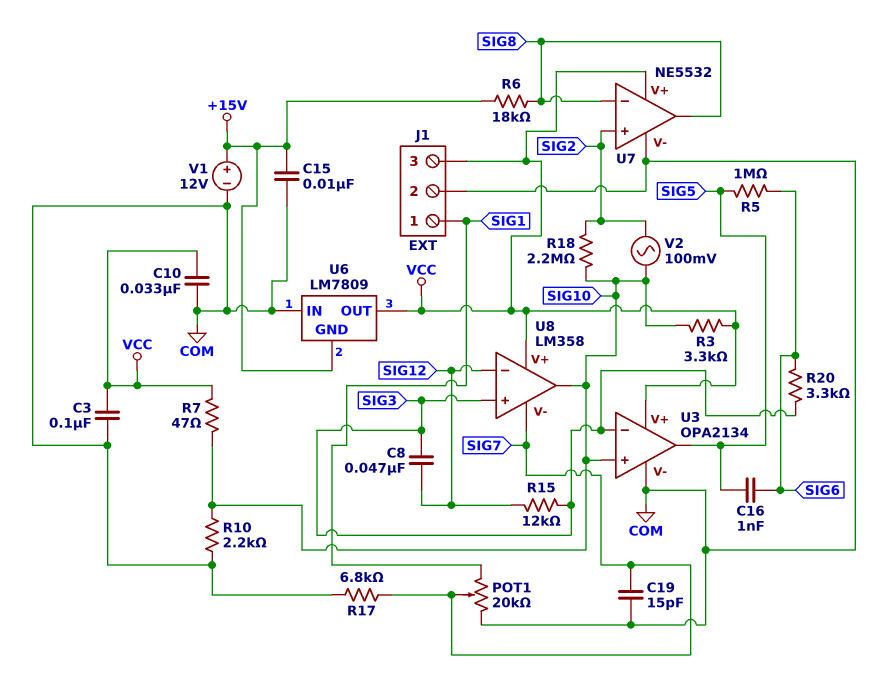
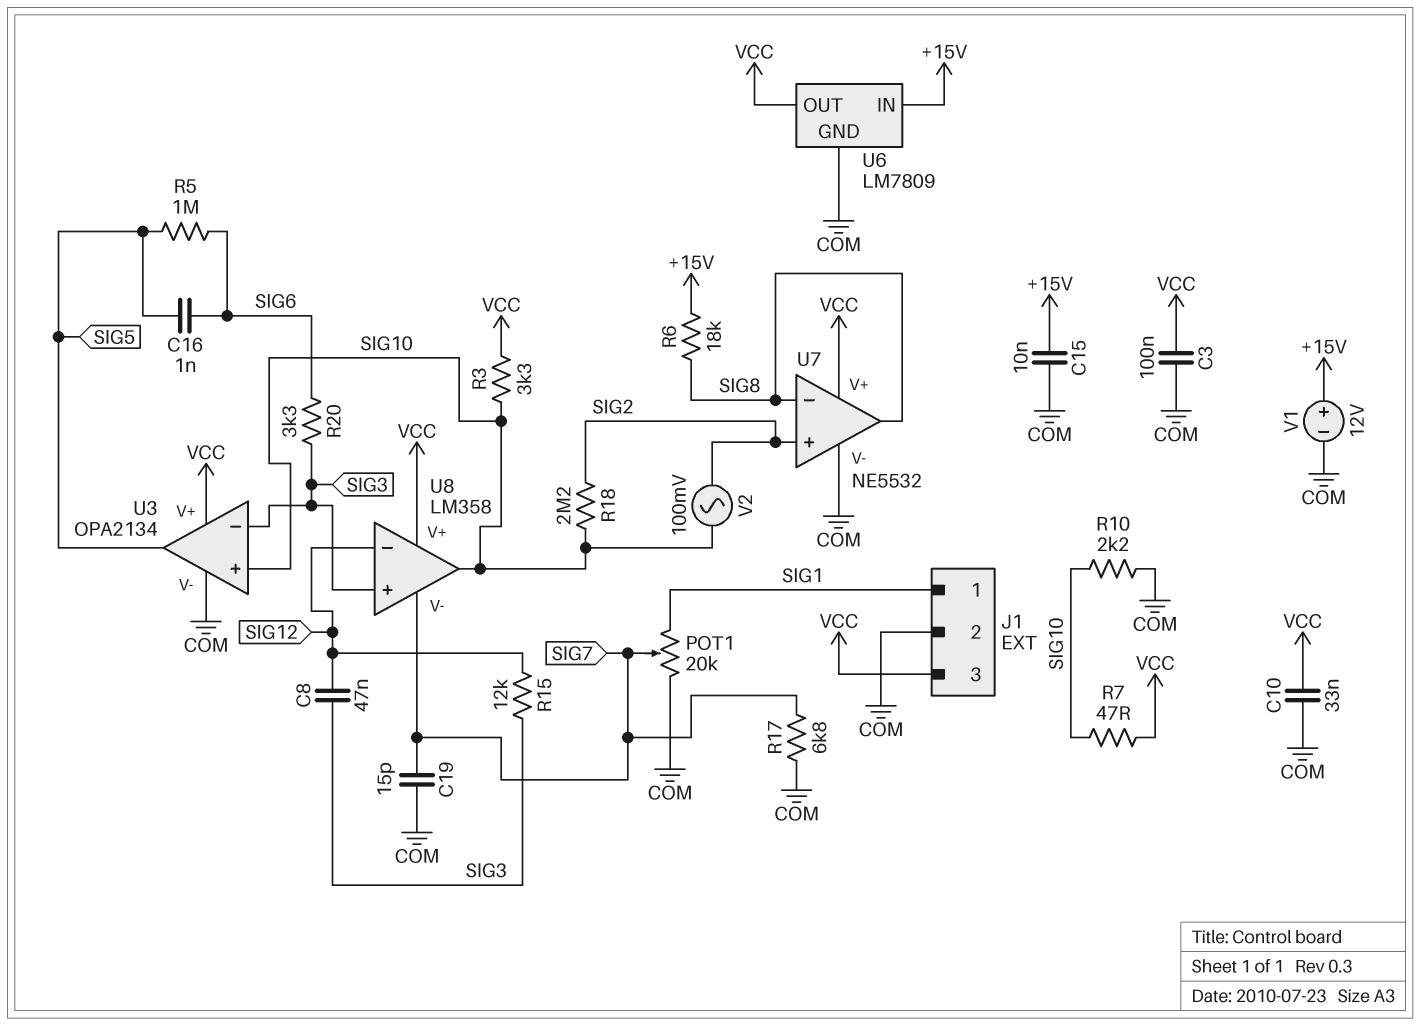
U6 pin GND: +15V -> COM
U6 pin IN: COM -> +15V

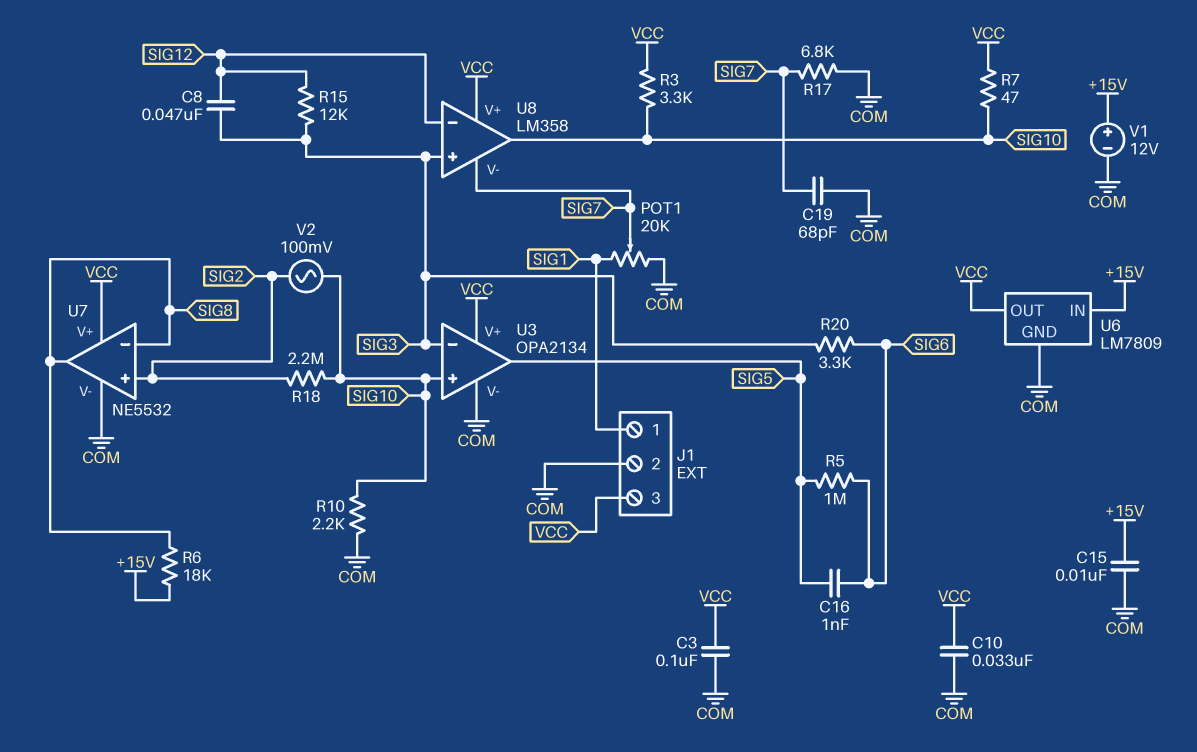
C19: 15pF (COM, SIG7) -> 68pF (COM, SIG7)

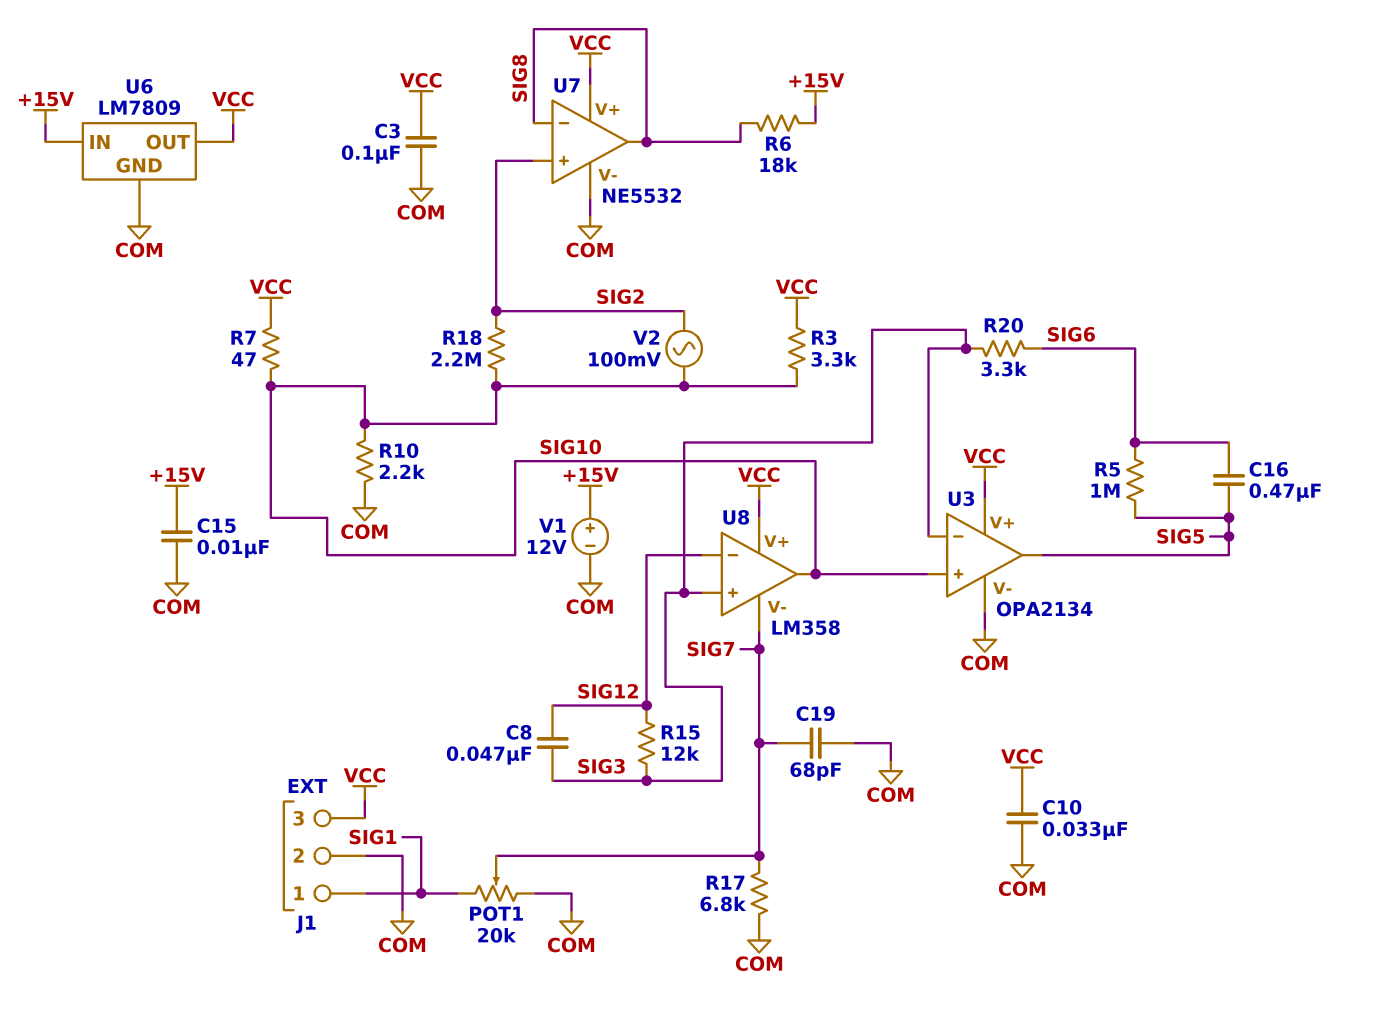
C16: 1nF (SIG5, SIG6) -> 470nF (SIG5, SIG6)

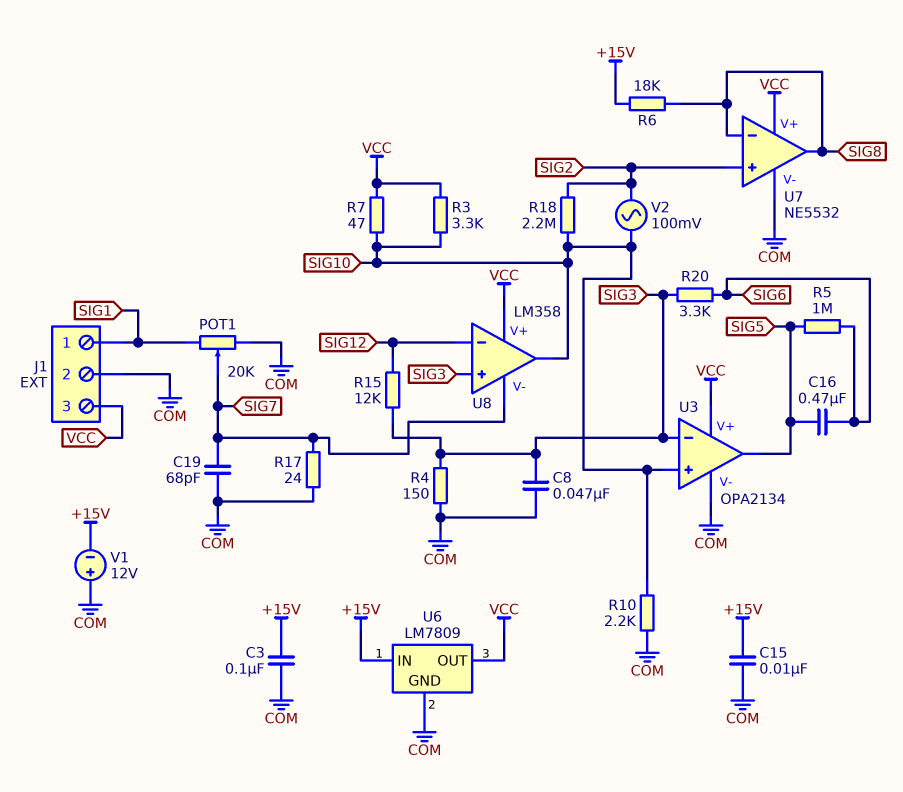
C3: 100nF (COM, VCC) -> 100nF (+15V, COM)
C8: 47nF (SIG3, SIG12) -> 47nF (COM, SIG3)
C10: 33nF (COM, VCC) -> none
R4: none -> 150 (COM, SIG3)
R17: 6.8k (COM, SIG7) -> 24 (COM, SIG7)
V1: 12V (plus +15V, minus COM) -> 12V (plus COM, minus +15V)

